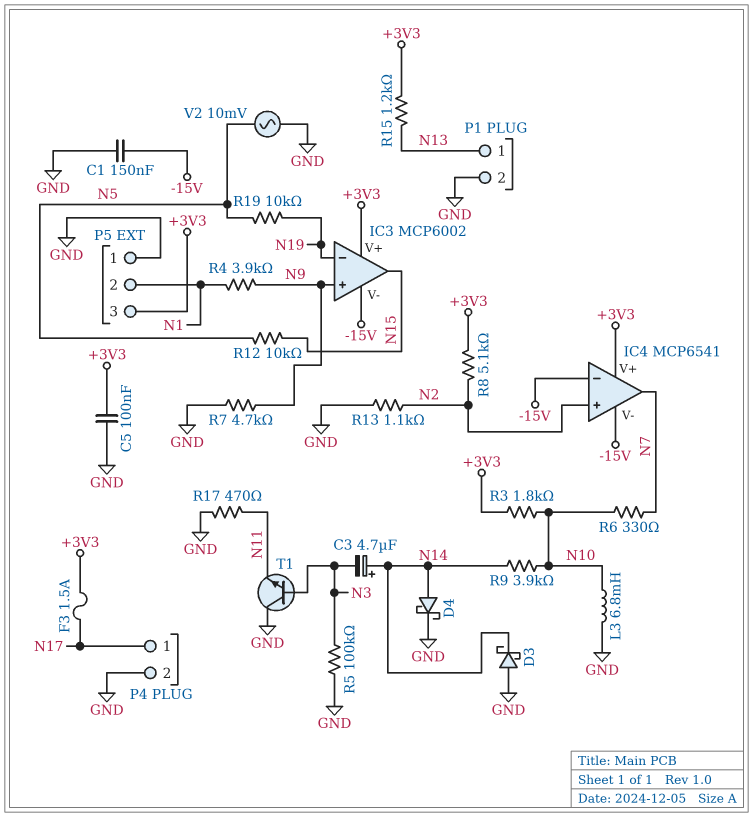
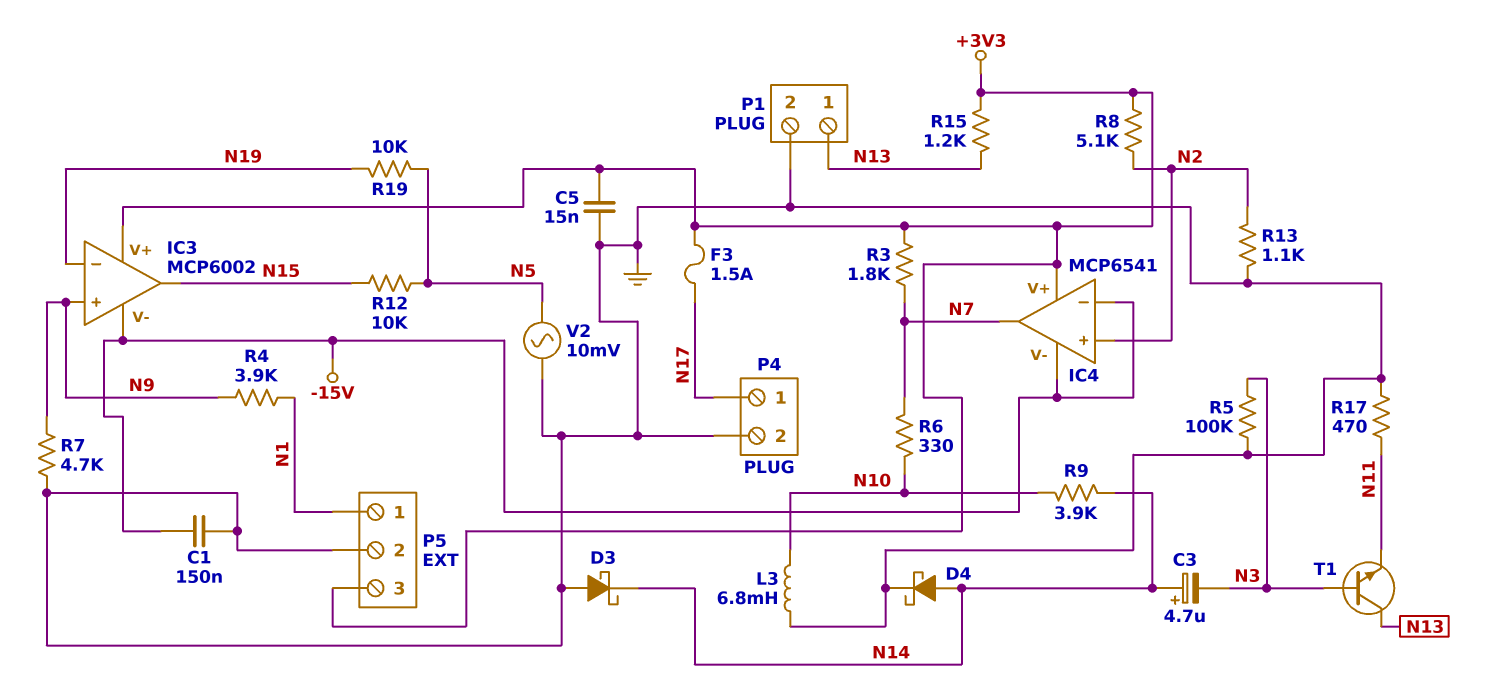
C5: 100nF (+3V3, GND) -> 15nF (+3V3, GND)
P5 pin 1: GND -> N1
P5 pin 2: N1 -> GND
R3: 1.8k (+3V3, N10) -> 1.8k (+3V3, N7)
T1: NPN (B N3, C GND, E N11) -> NPN (B N3, C N13, E N11)

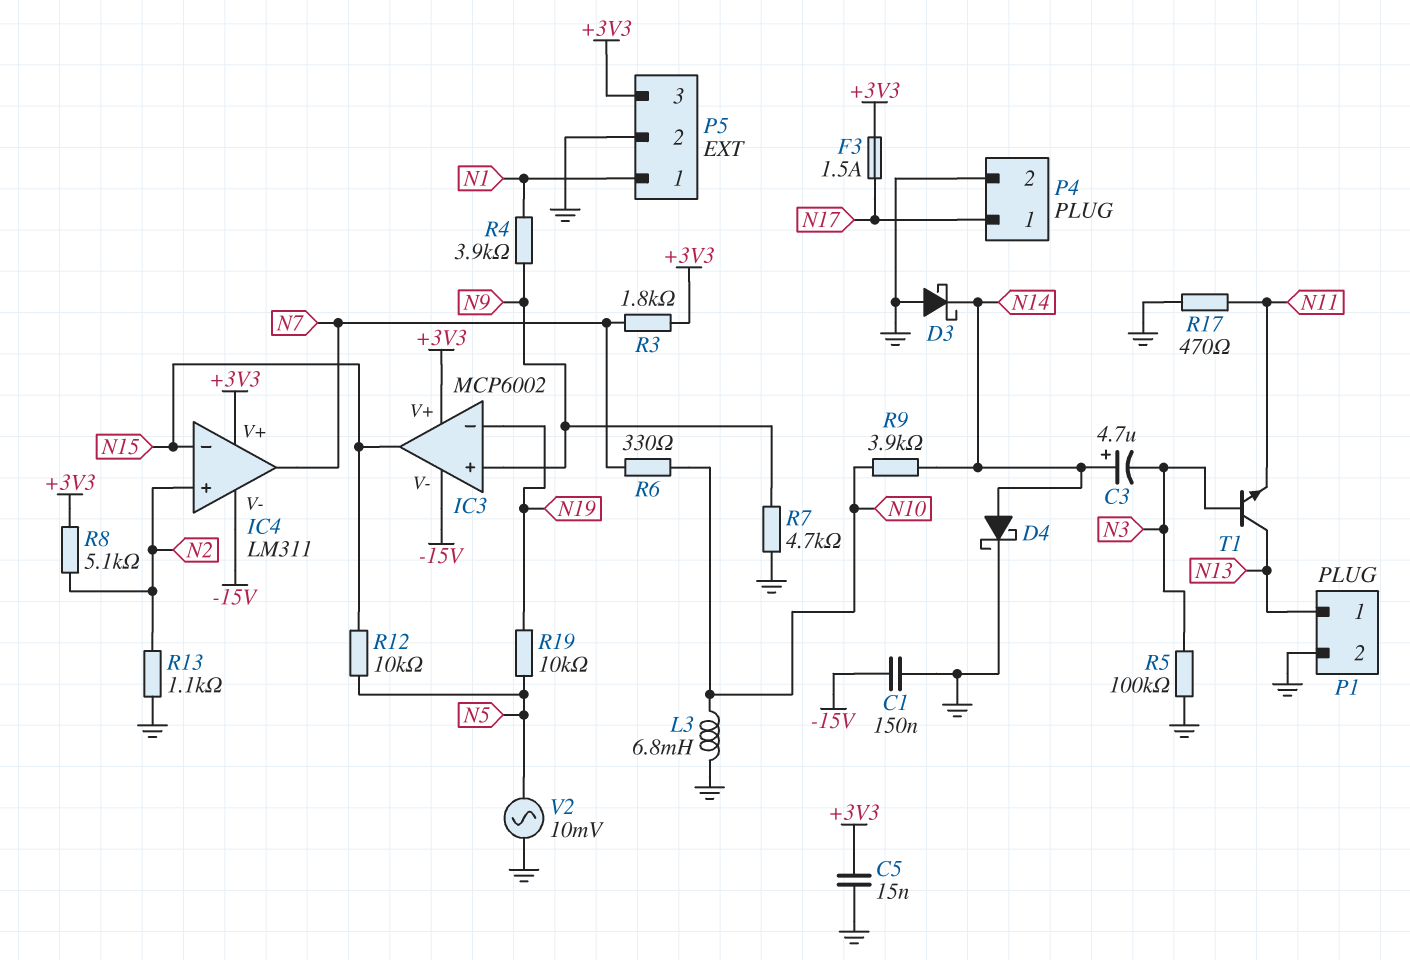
IC4: MCP6541 -> LM311
IC4 pin in-: -15V -> N15
R15: 1.2k (+3V3, N13) -> none

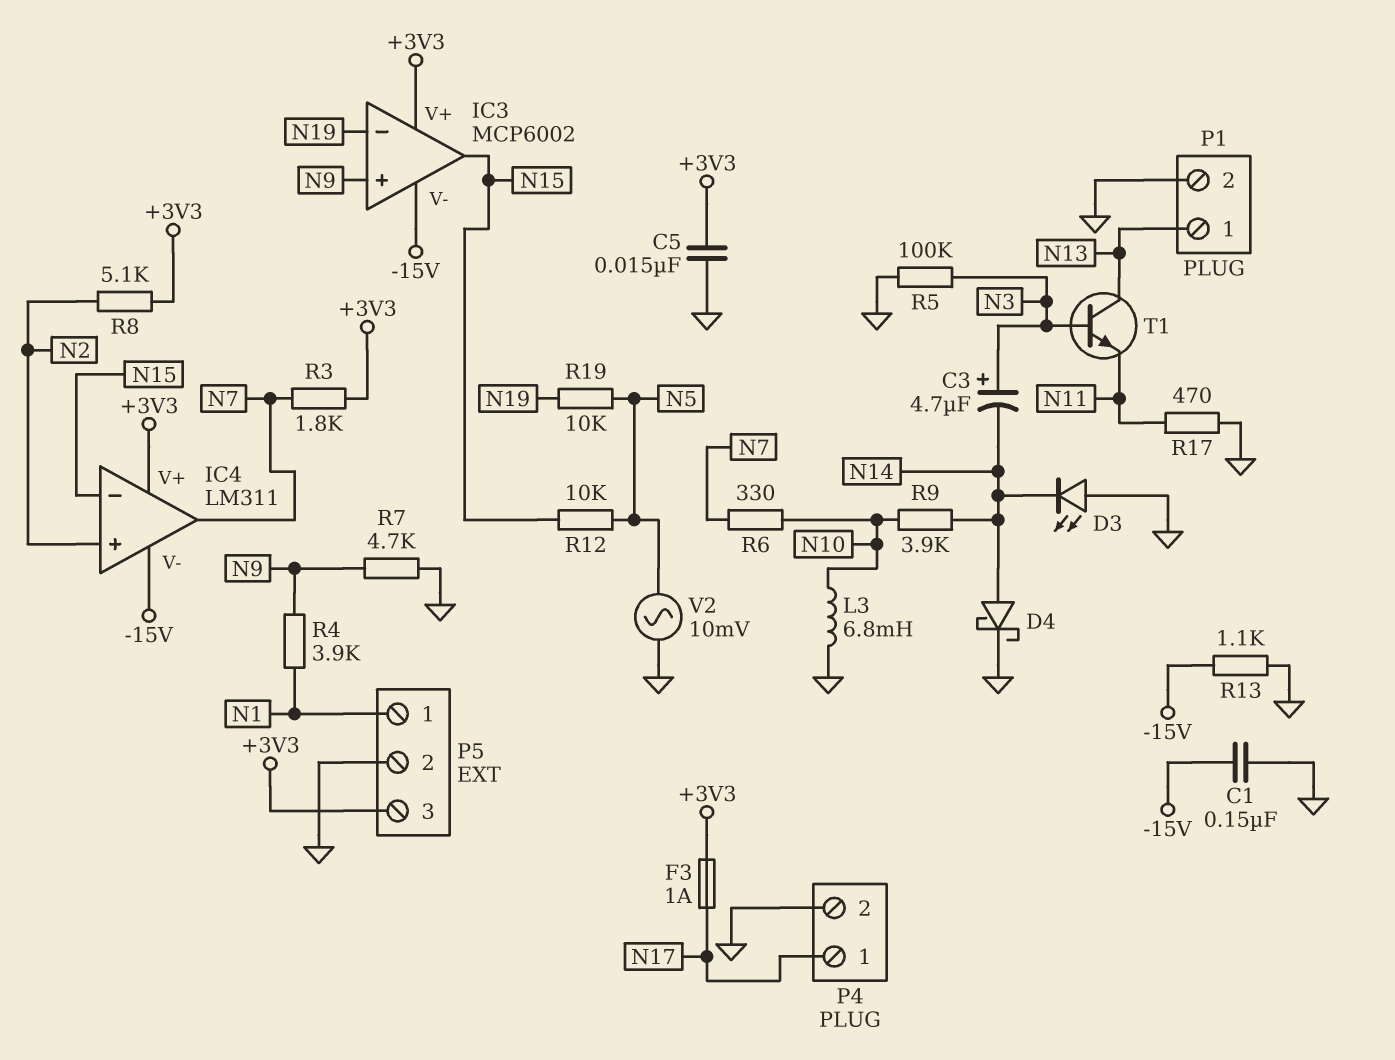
C3: 4.7uF (plus N14, minus N3) -> 4.7uF (plus N3, minus N14)
D3: schottky (A GND, K N14) -> LED (A GND, K N14)
F3: 1.5A (+3V3, N17) -> 1A (+3V3, N17)
R13: 1.1k (GND, N2) -> 1.1k (-15V, GND)

